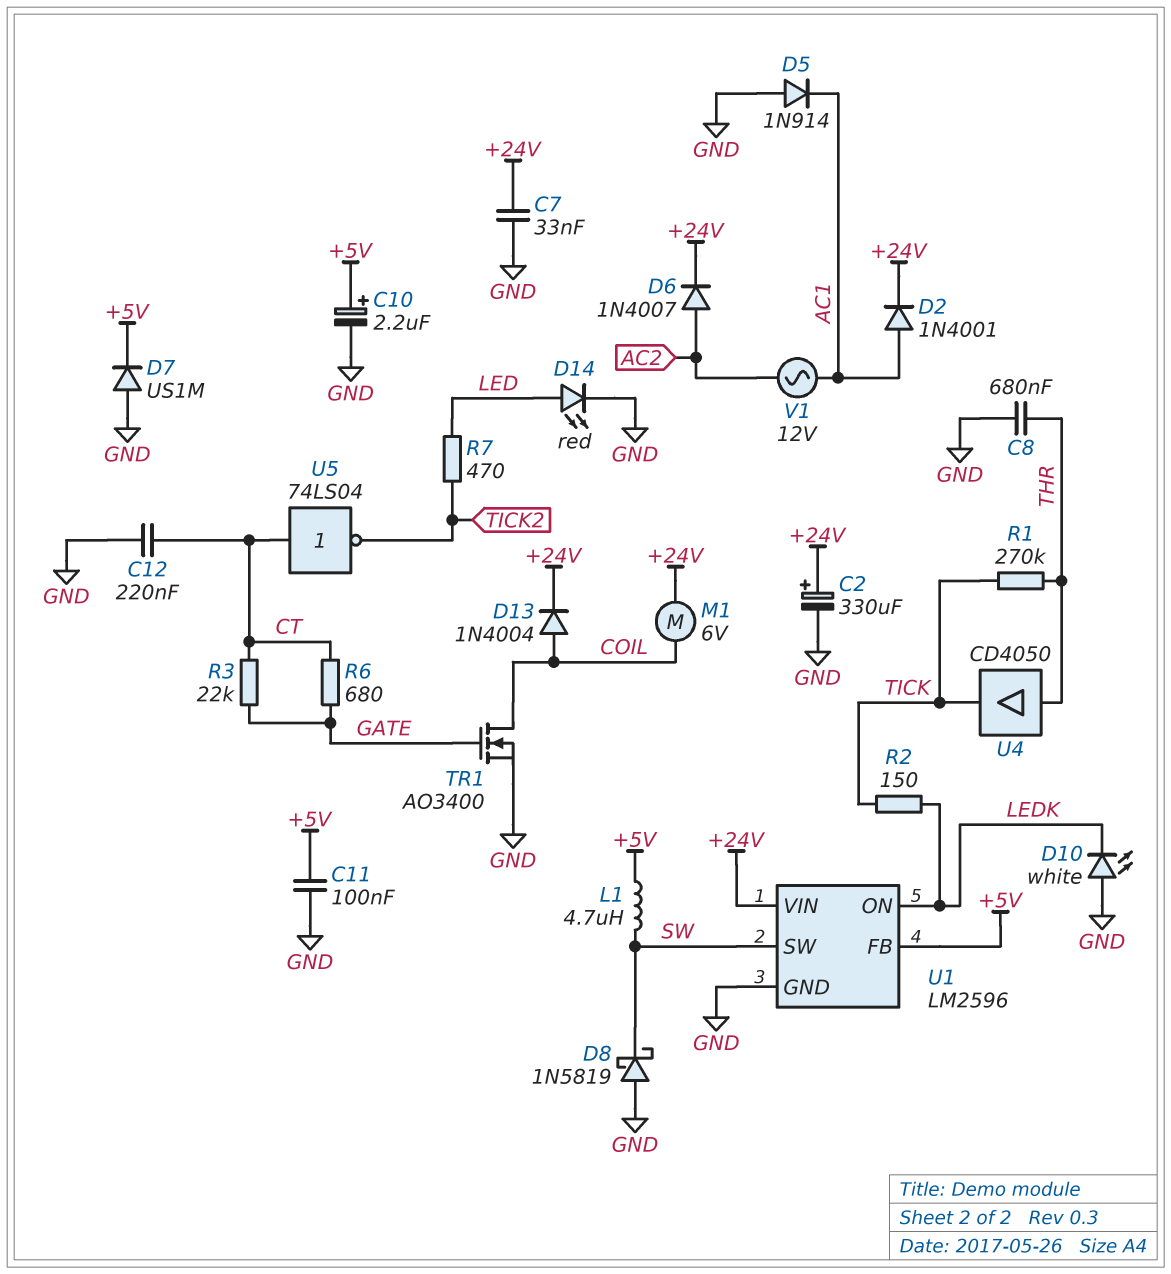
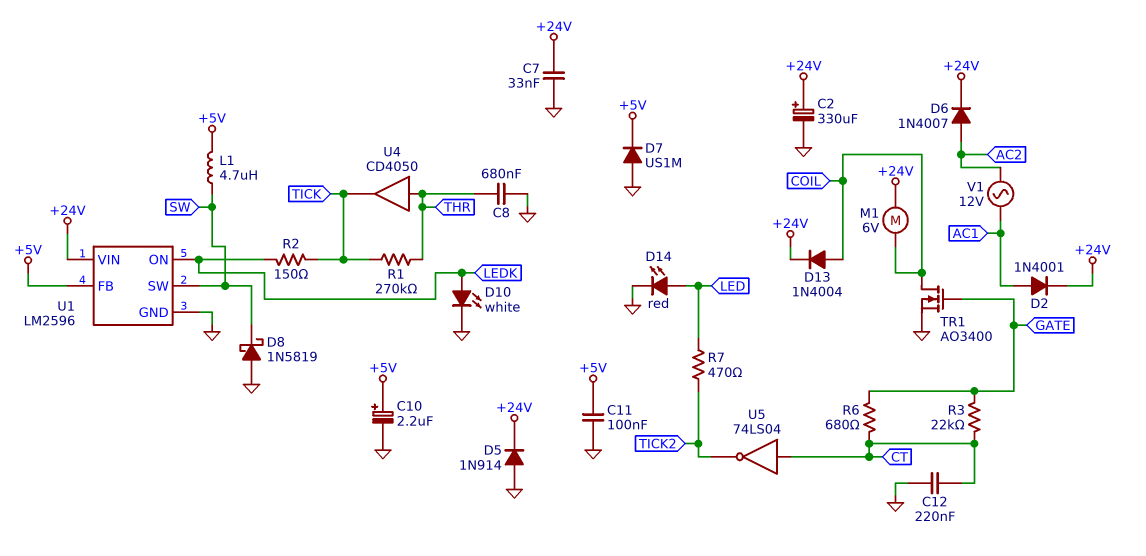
D5: diode 1N914 (A GND, K AC1) -> diode 1N914 (A GND, K +24V)
D10: LED white (A GND, K LEDK) -> LED white (A LEDK, K GND)

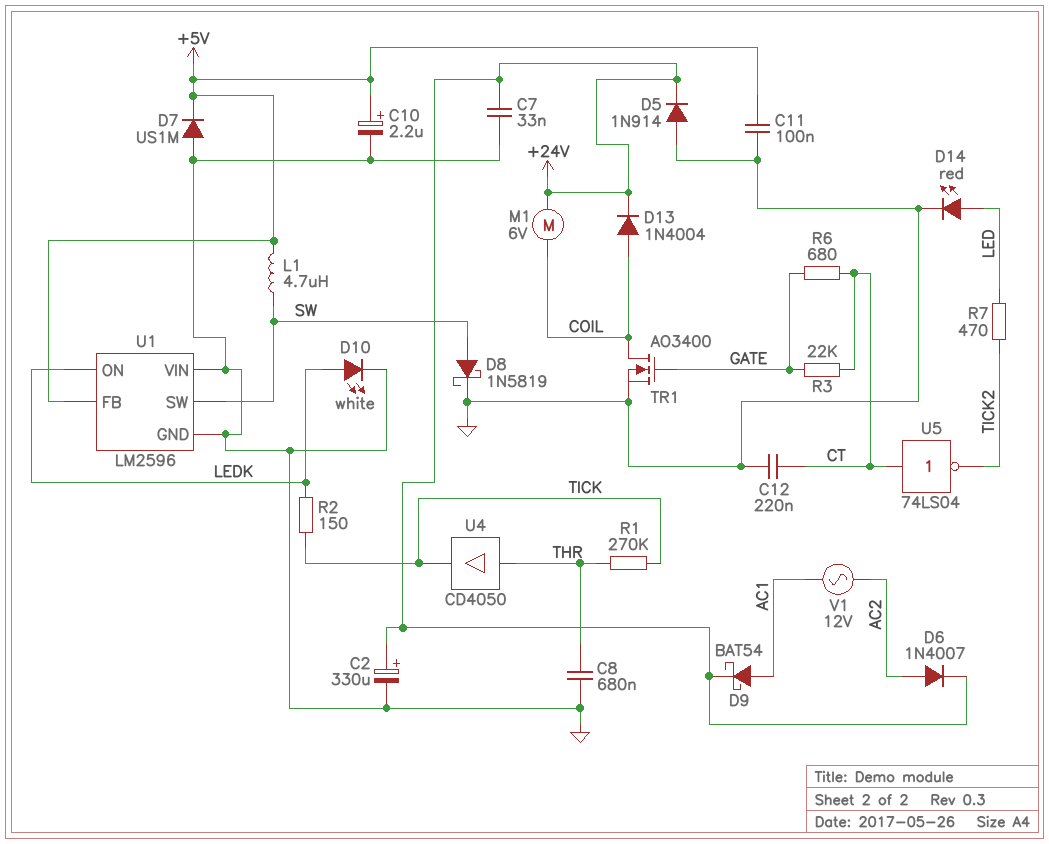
D2: diode 1N4001 (A AC1, K +24V) -> none
D8: schottky 1N5819 (A GND, K SW) -> schottky 1N5819 (A SW, K GND)
D9: none -> schottky BAT54 (A AC1, K +24V)
U1 pin VIN: +24V -> GND

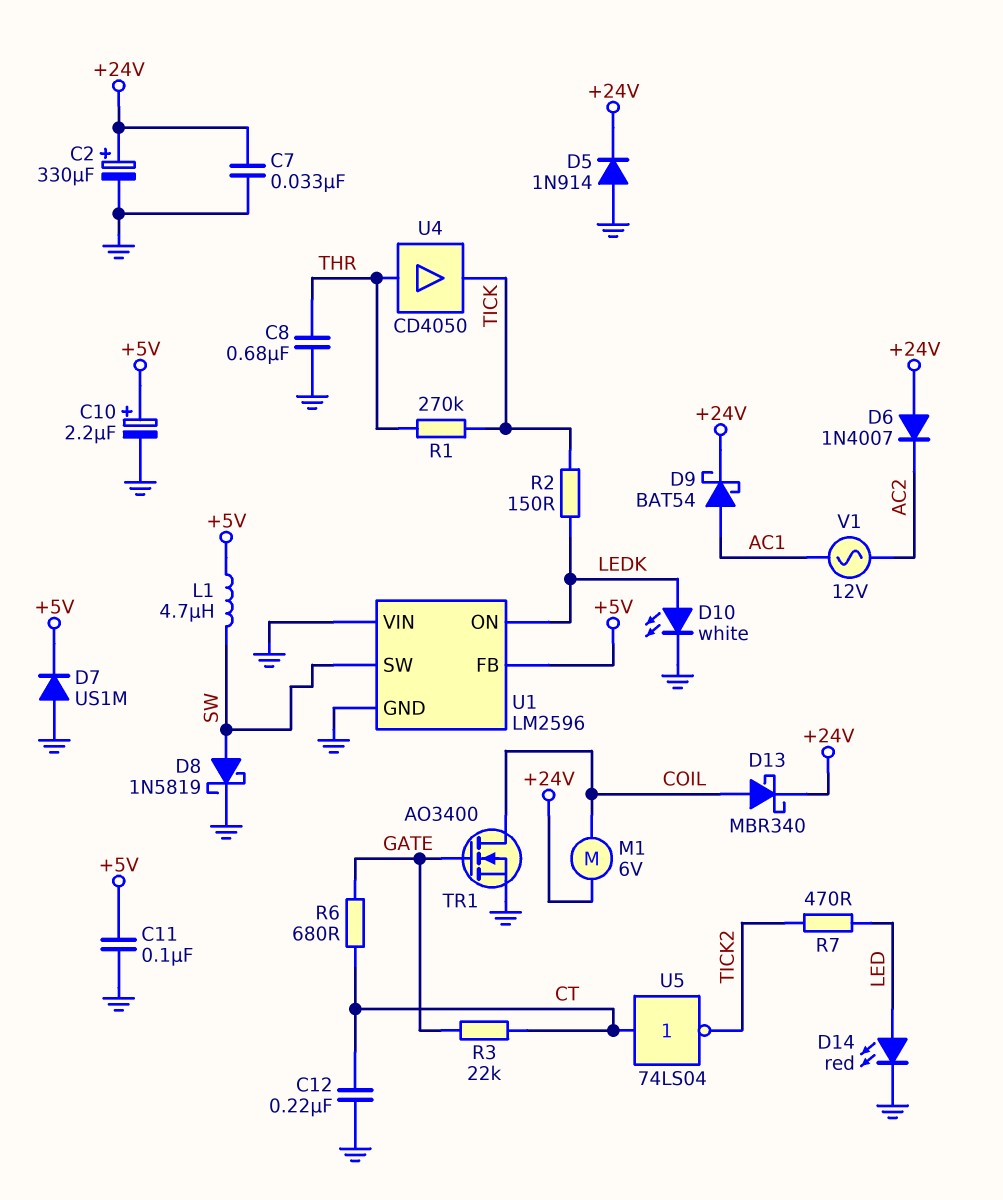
D6: diode 1N4007 (A AC2, K +24V) -> diode 1N4007 (A +24V, K AC2)
D13: diode 1N4004 (A COIL, K +24V) -> schottky MBR340 (A COIL, K +24V)

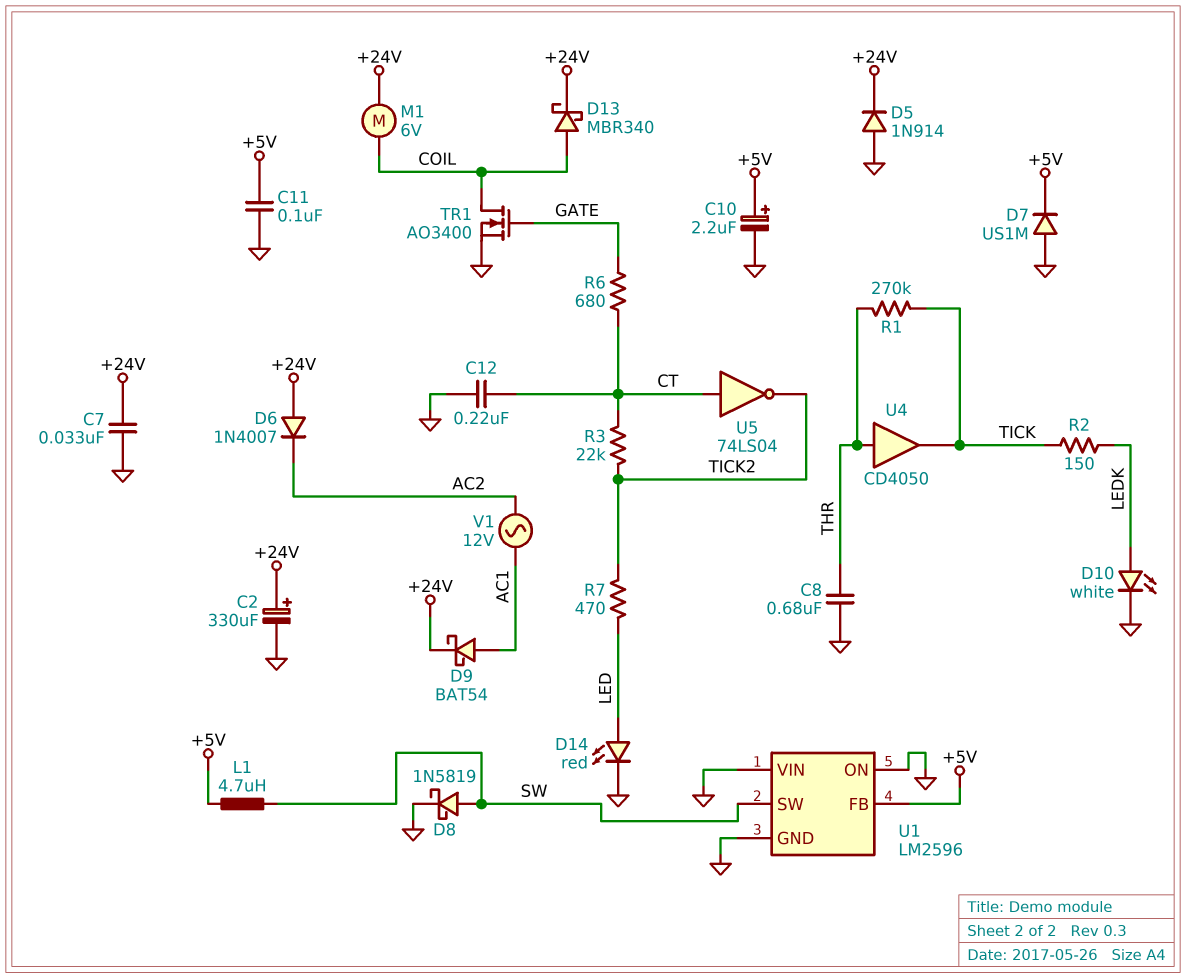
R3: 22k (CT, GATE) -> 22k (CT, TICK2)
U1 pin ON: LEDK -> GND

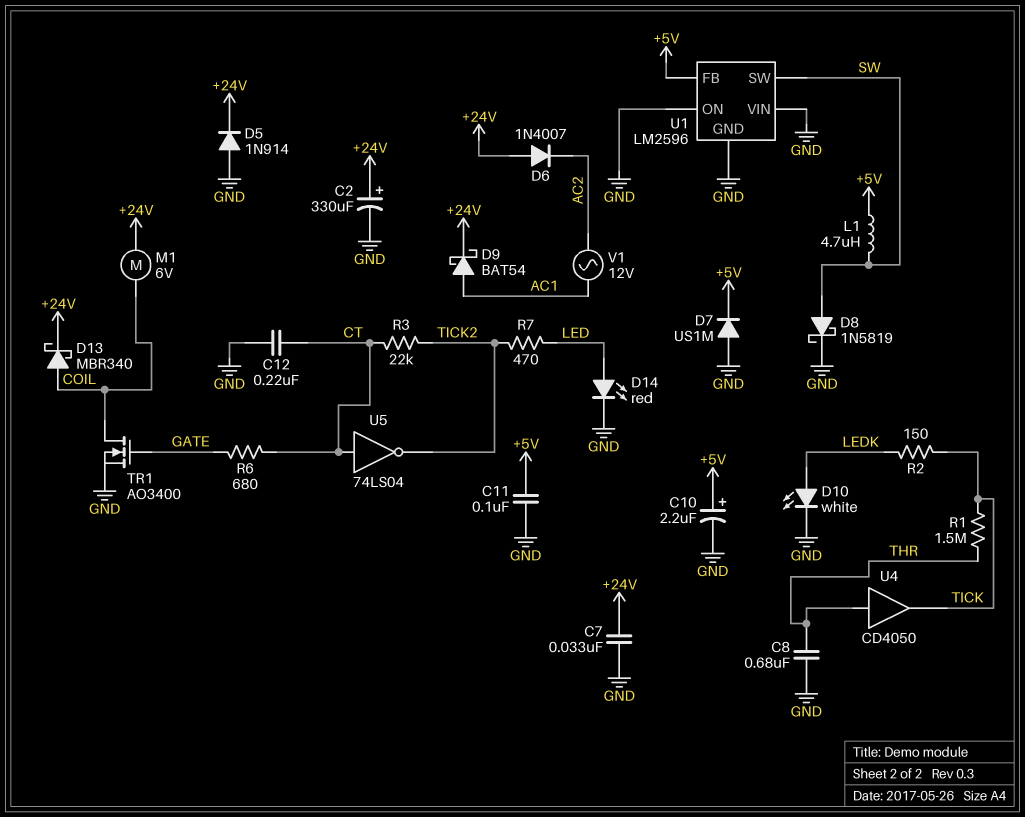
R1: 270k (THR, TICK) -> 1.5M (THR, TICK)

